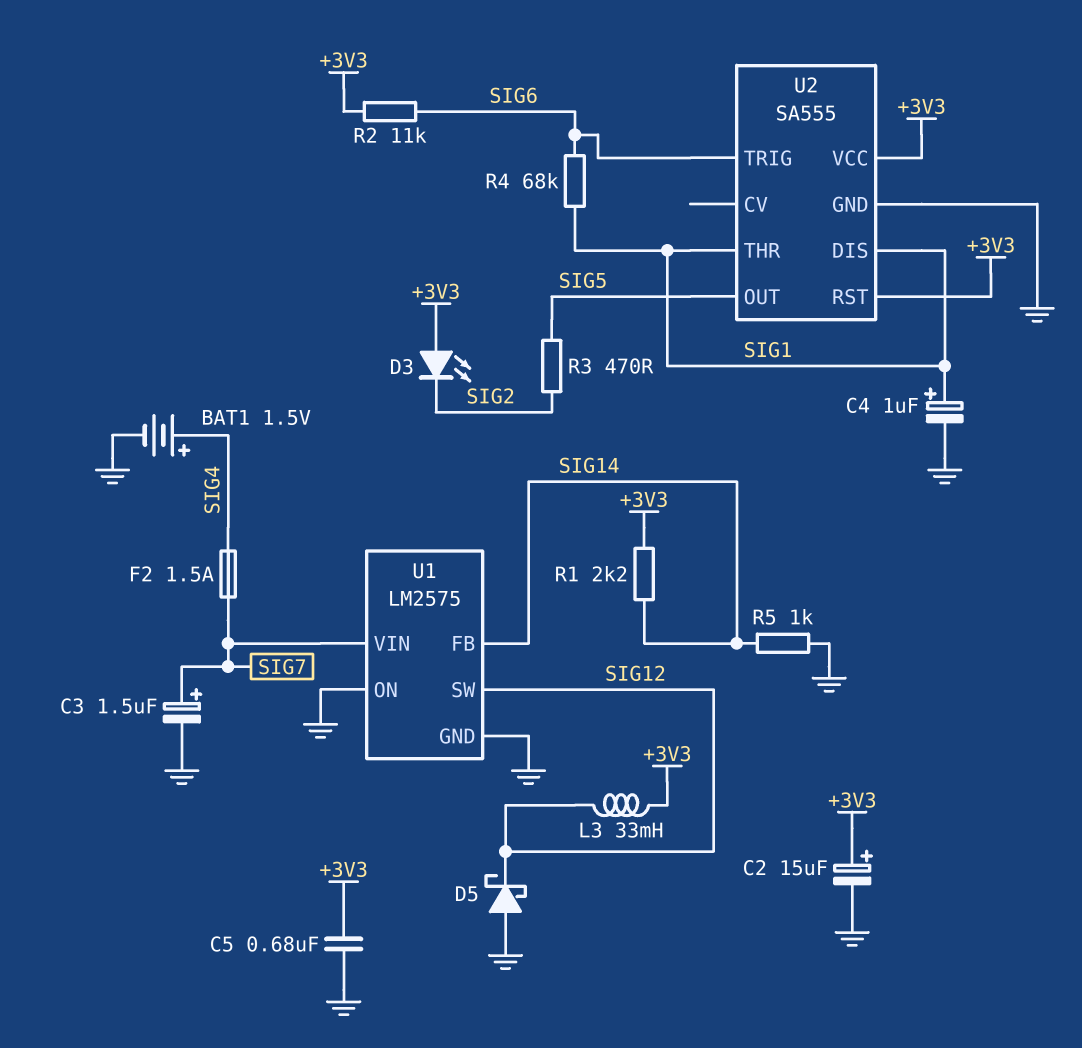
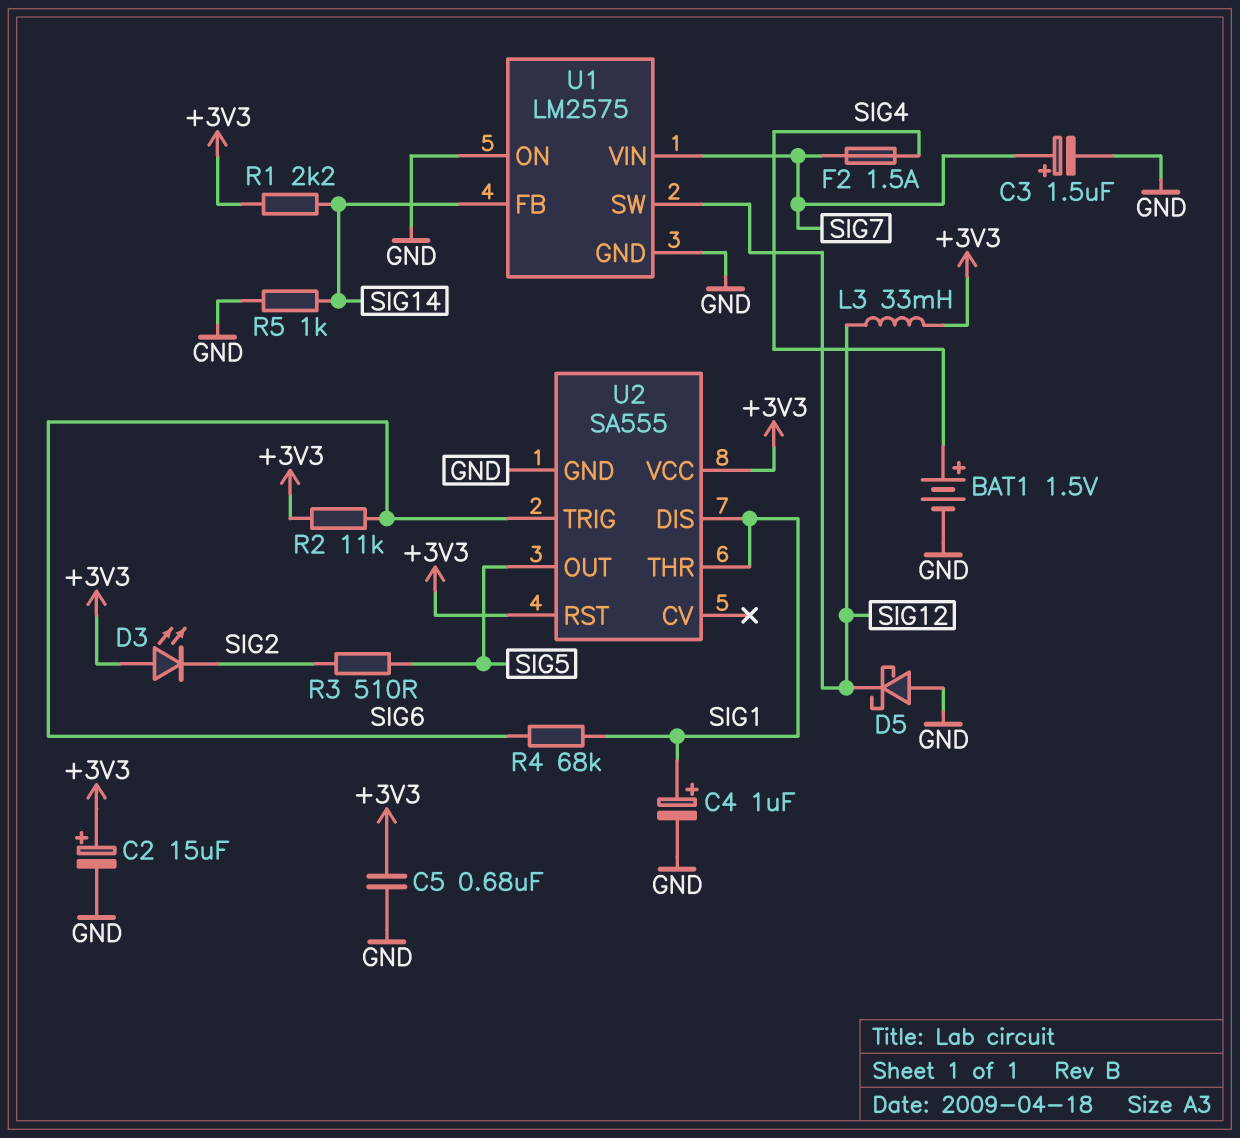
R3: 470 (SIG2, SIG5) -> 510 (SIG2, SIG5)

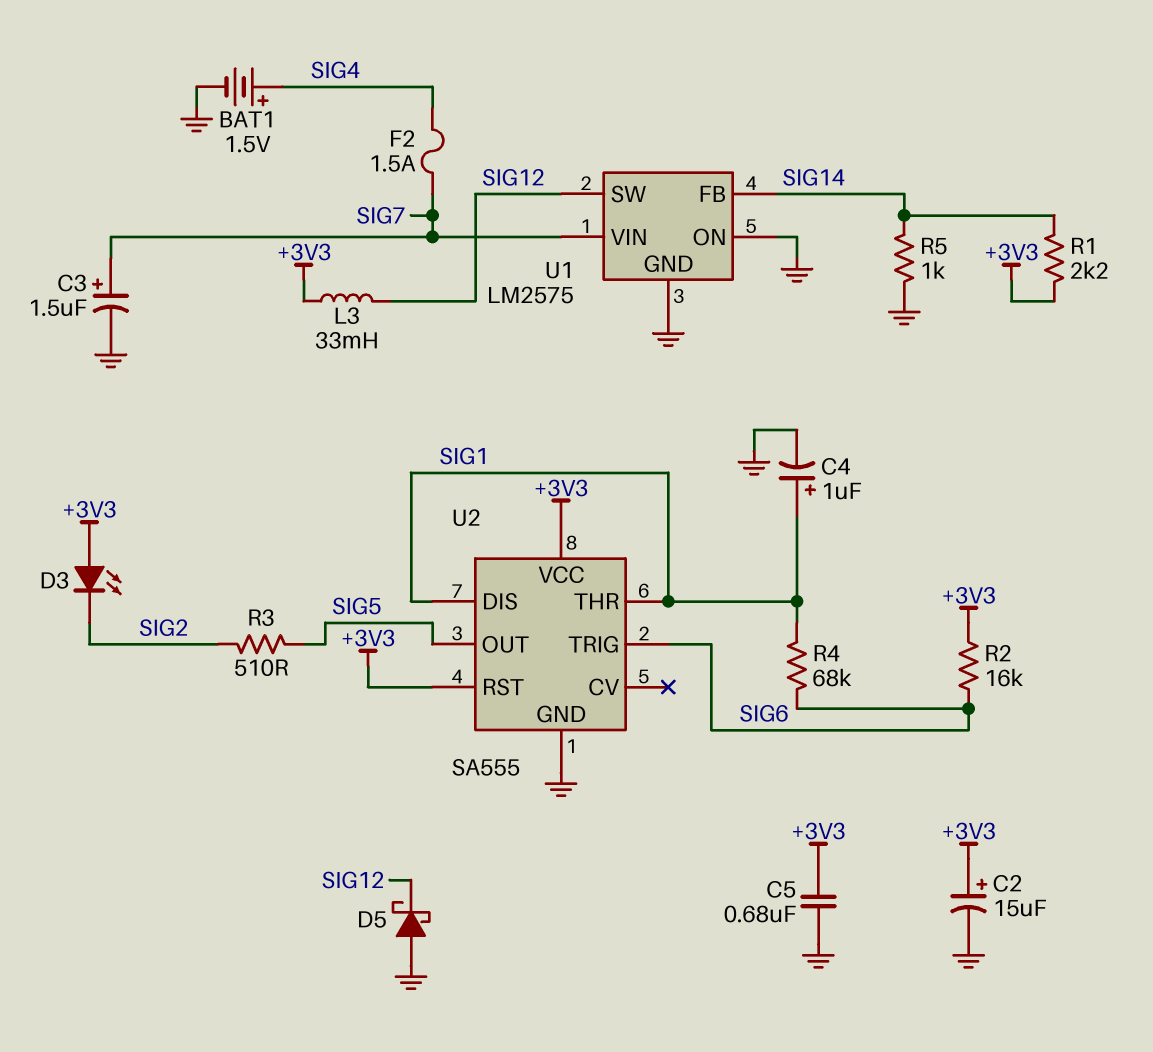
R2: 11k (+3V3, SIG6) -> 16k (+3V3, SIG6)

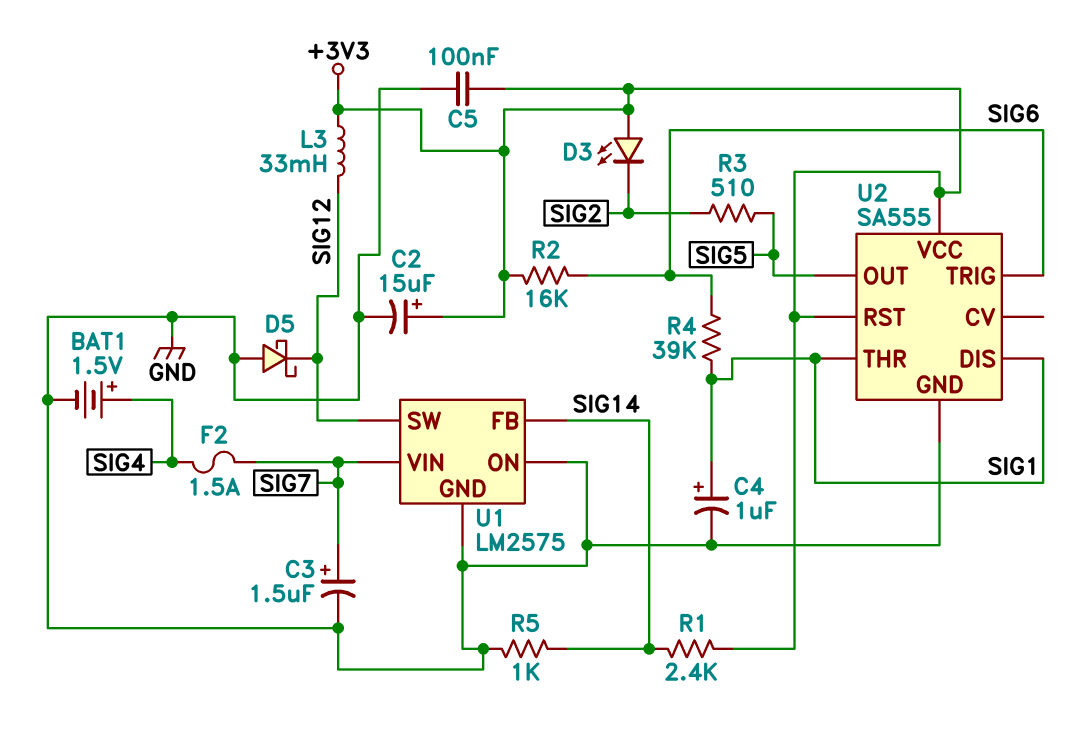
C5: 680nF (+3V3, GND) -> 100nF (+3V3, GND)
R1: 2.2k (+3V3, SIG14) -> 2.4k (+3V3, SIG14)
R4: 68k (SIG1, SIG6) -> 39k (SIG1, SIG6)

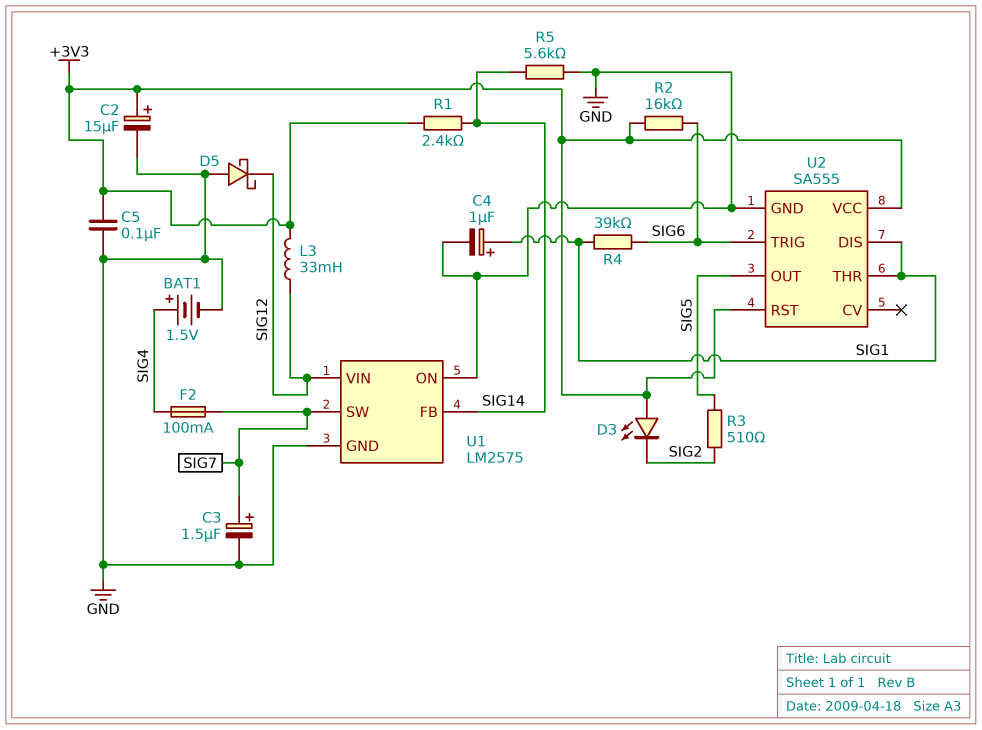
F2: 1.5A (SIG4, SIG7) -> 100mA (SIG4, SIG7)
R5: 1k (GND, SIG14) -> 5.6k (GND, SIG14)
U1 pin SW: SIG12 -> SIG7
U1 pin VIN: SIG7 -> SIG12

